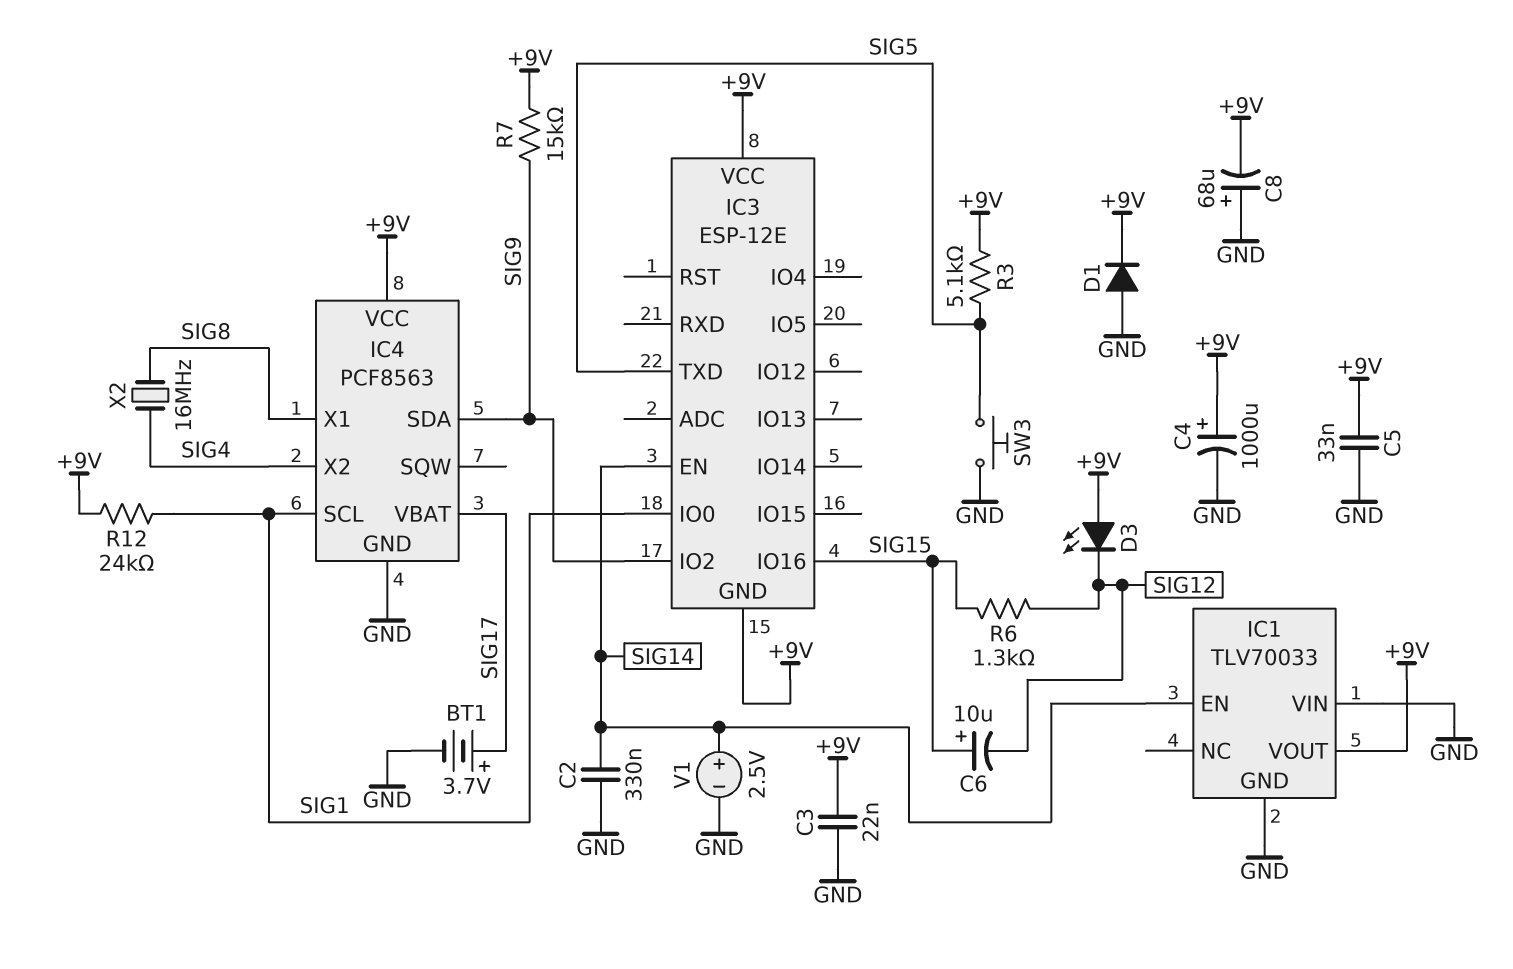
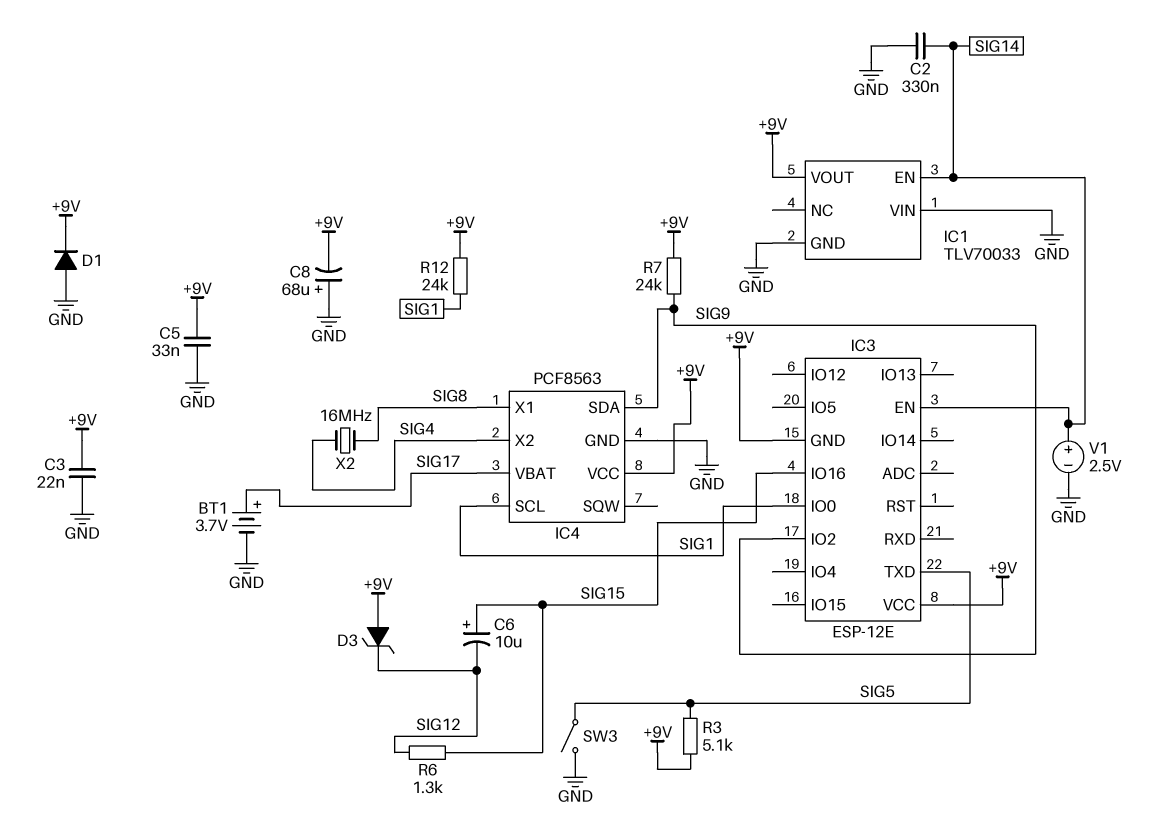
C4: 1000uF (plus +9V, minus GND) -> none
D3: LED (A +9V, K SIG12) -> zener (A +9V, K SIG12)
R7: 15k (+9V, SIG9) -> 24k (+9V, SIG9)
SW3: button (GND, SIG5) -> switch (GND, SIG5)

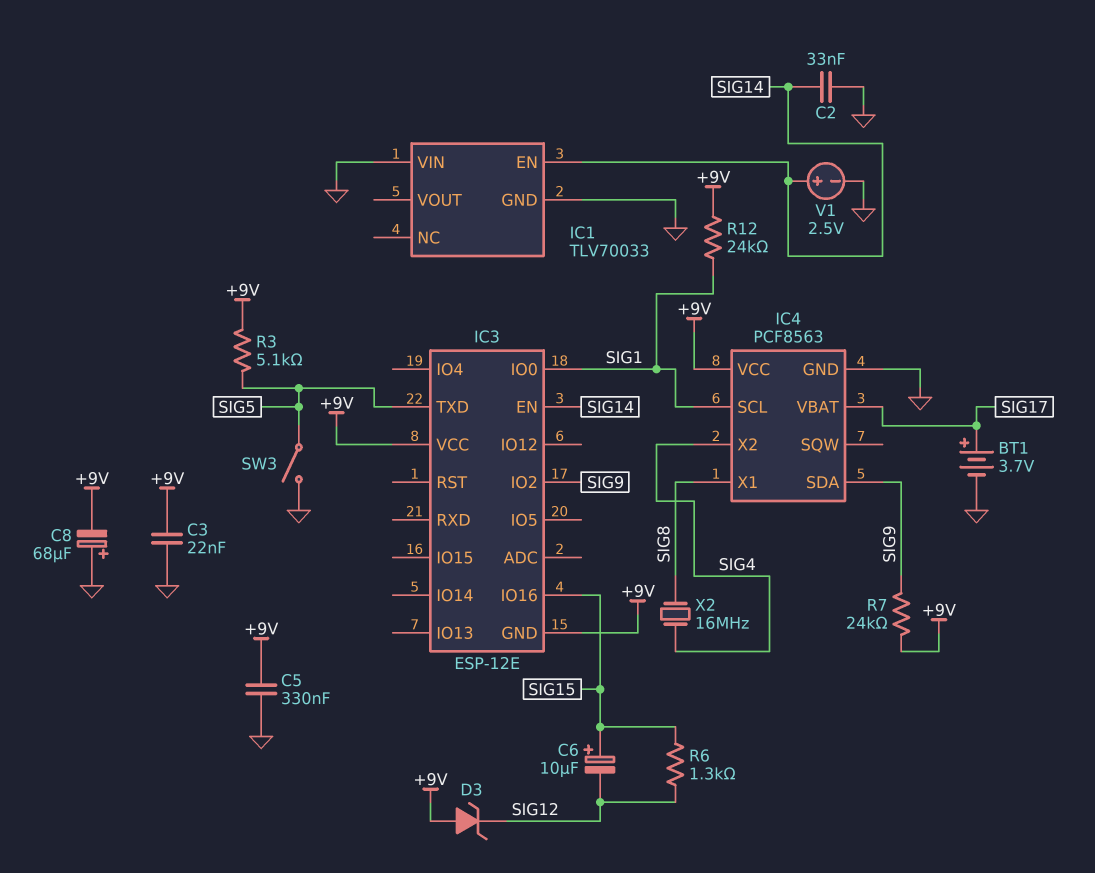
C2: 330nF (GND, SIG14) -> 33nF (GND, SIG14)
C5: 33nF (+9V, GND) -> 330nF (+9V, GND)
D1: diode (A GND, K +9V) -> none
IC1 pin VOUT: +9V -> none

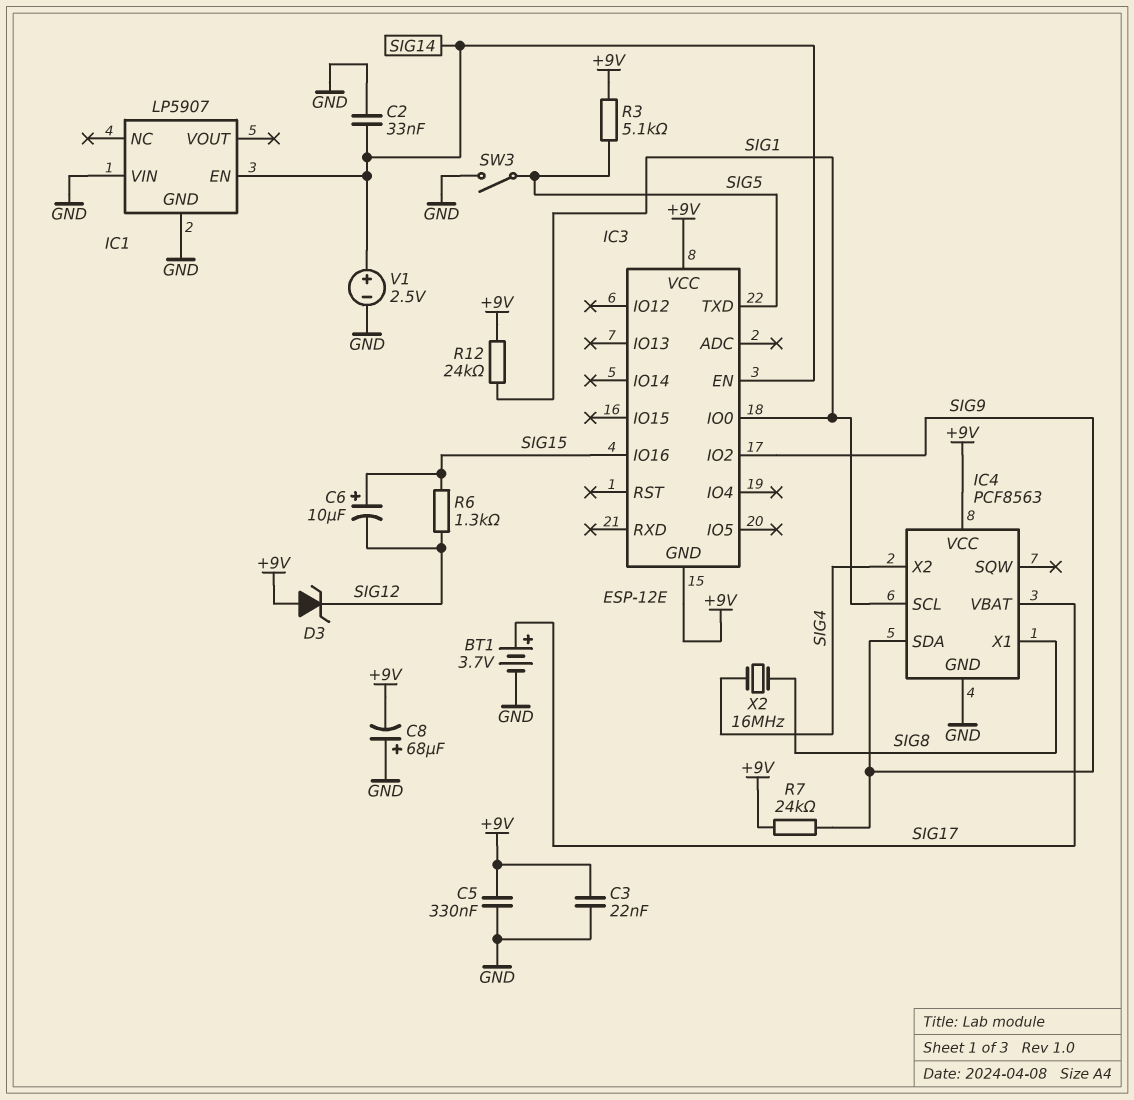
IC1: TLV70033 -> LP5907

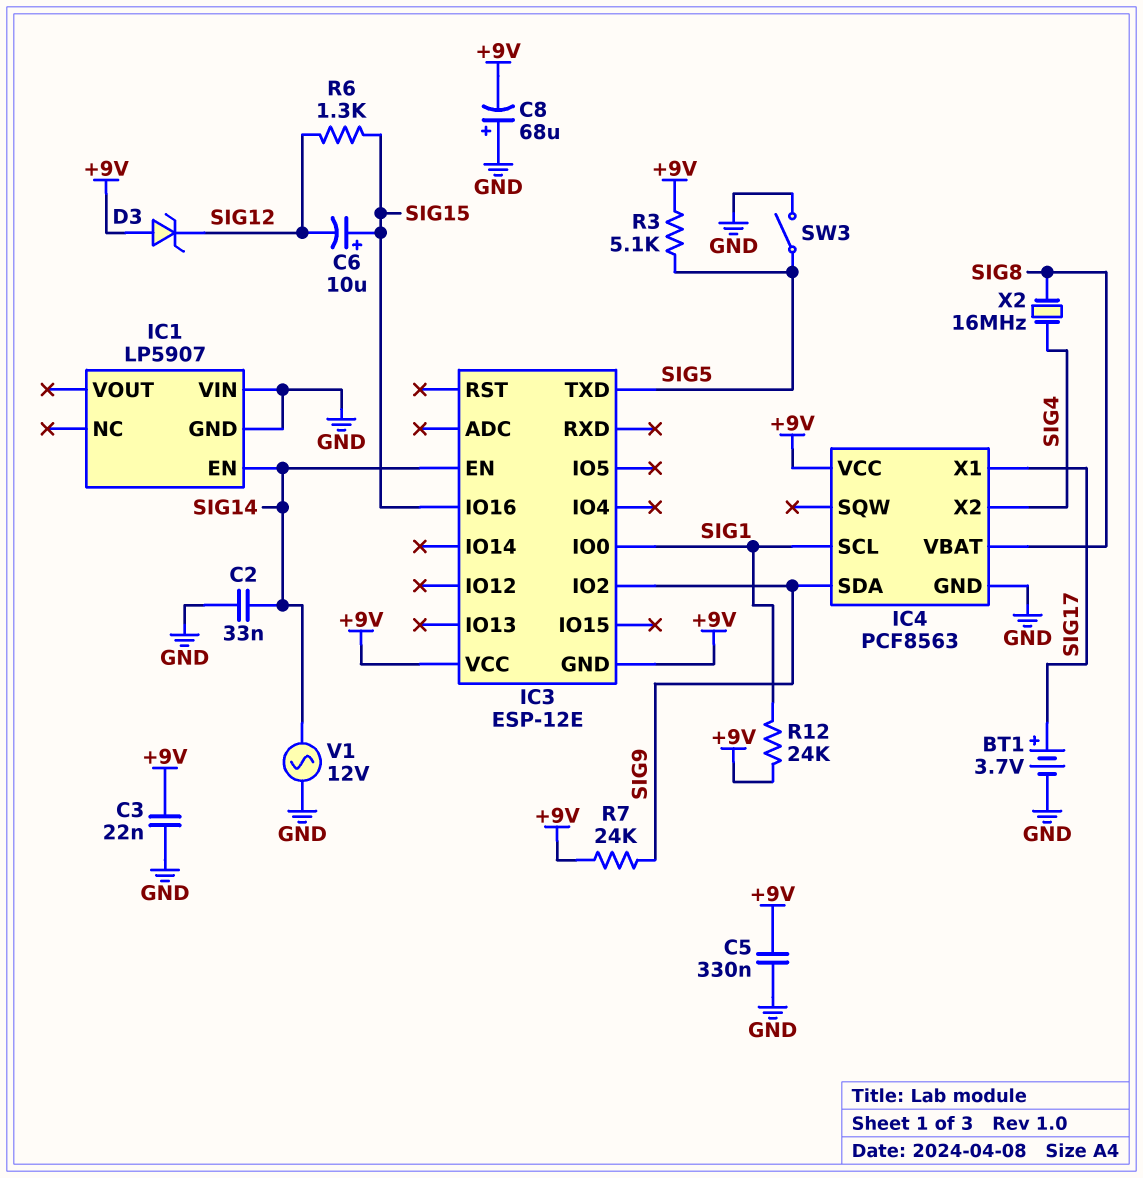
IC4 pin VBAT: SIG17 -> SIG8
IC4 pin X1: SIG8 -> SIG17
V1: 2.5V (plus SIG14, minus GND) -> AC 12V (GND, SIG14)

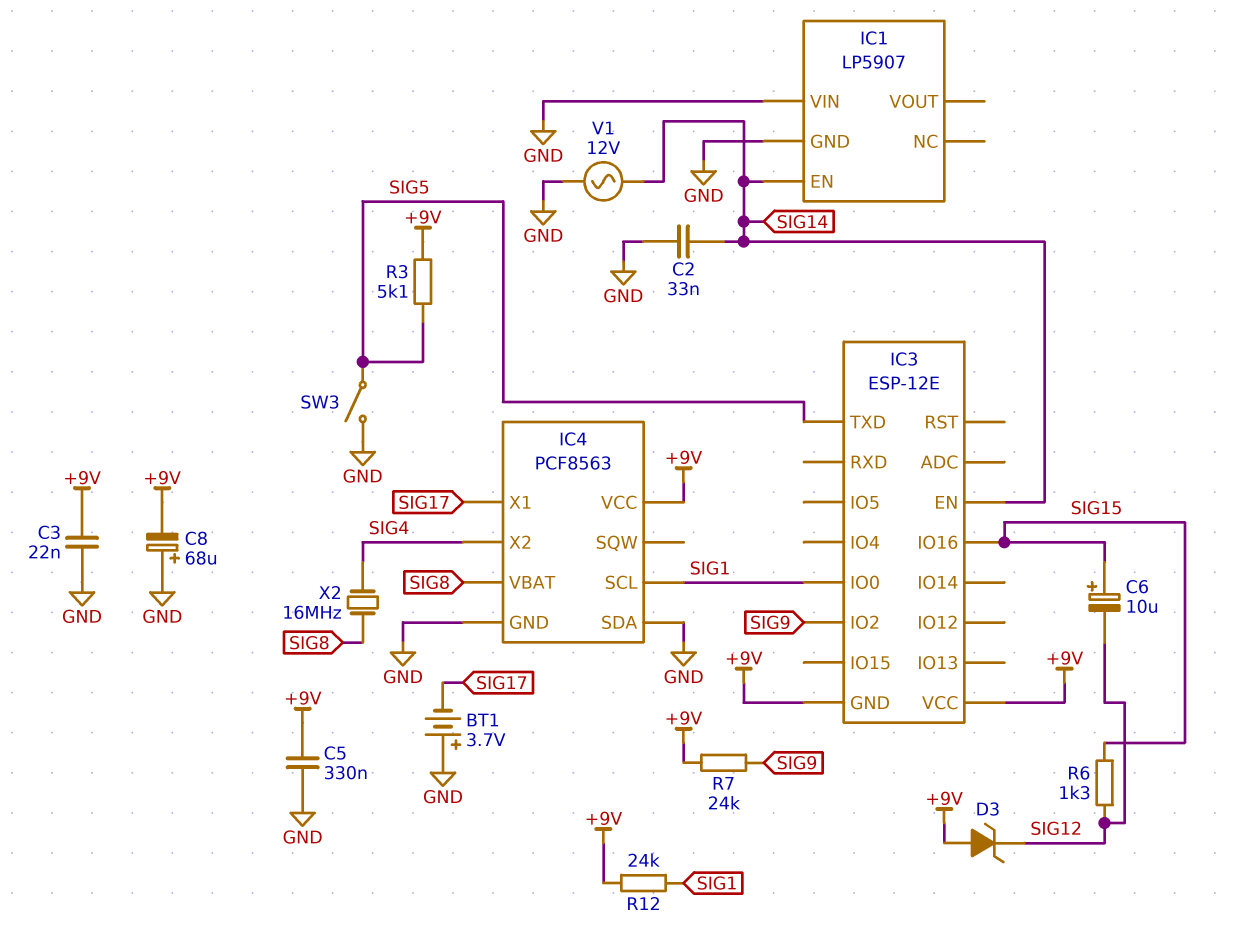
BT1: 3.7V (plus SIG17, minus GND) -> 3.7V (plus GND, minus SIG17)
IC4 pin SDA: SIG9 -> GND

